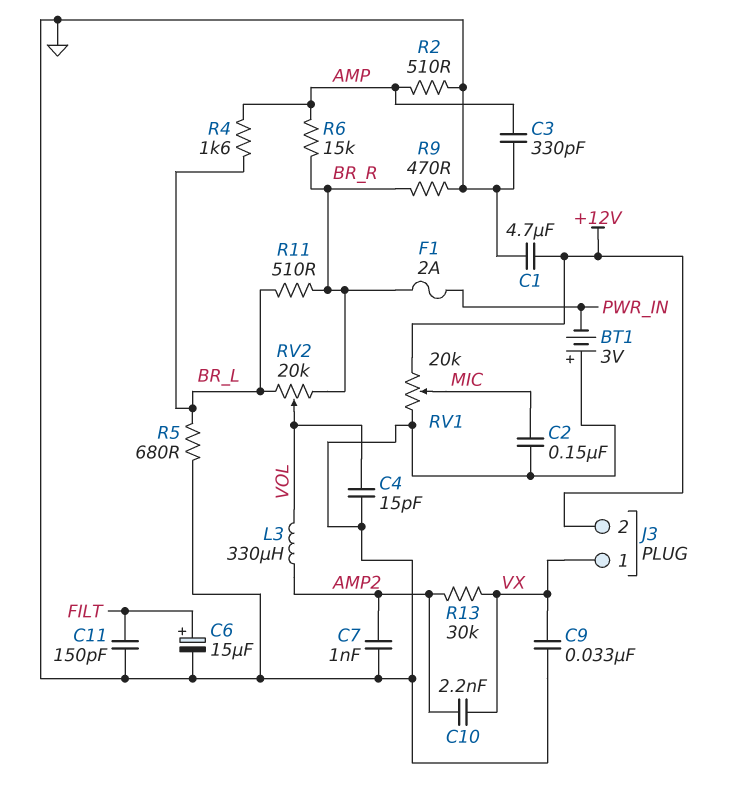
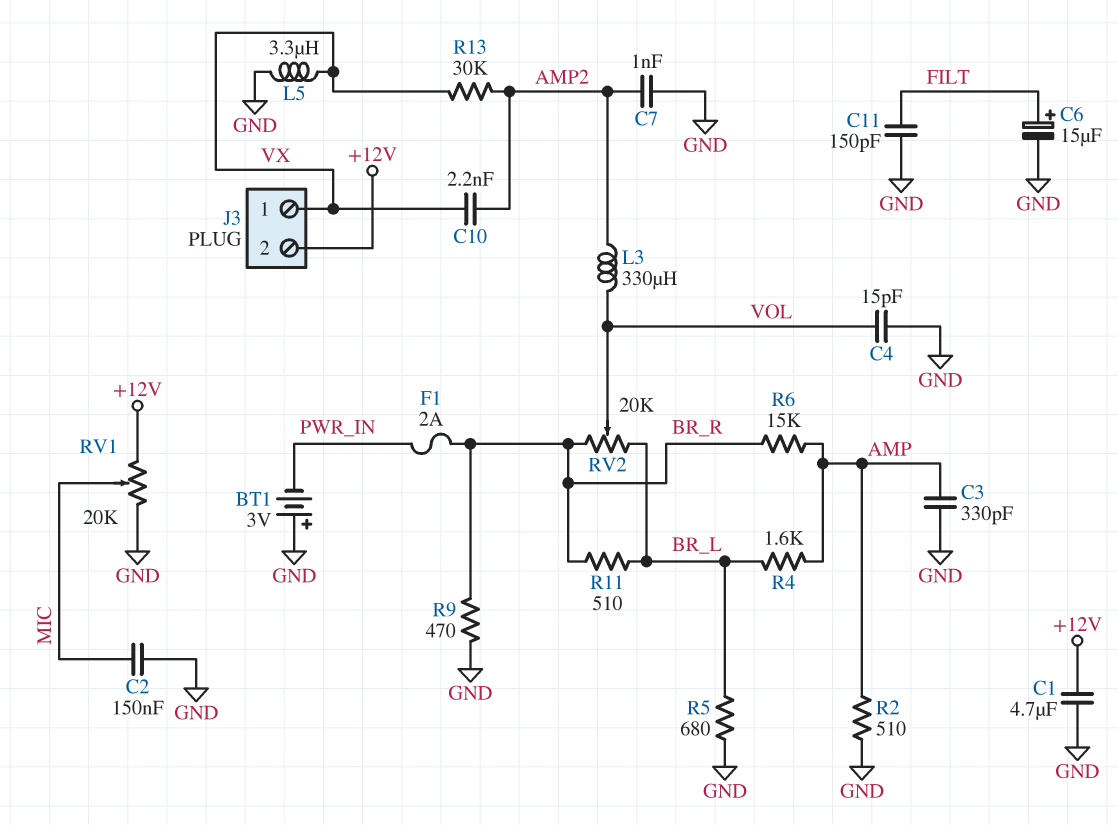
C9: 33nF (GND, VX) -> none
L5: none -> 3.3uH (GND, VX)

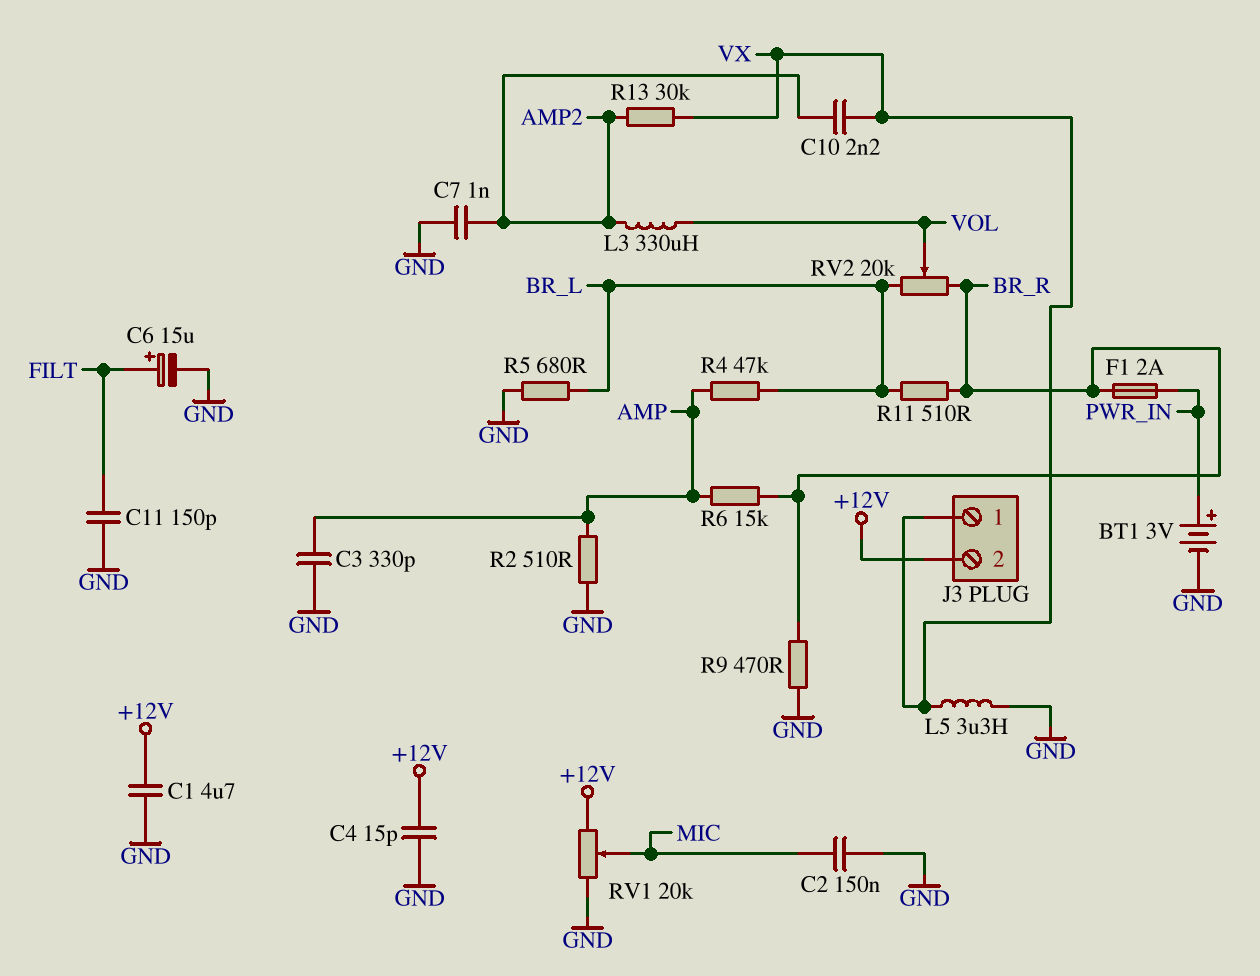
BT1: 3V (plus GND, minus PWR_IN) -> 3V (plus PWR_IN, minus GND)
C4: 15pF (GND, VOL) -> 15pF (+12V, GND)
R4: 1.6k (AMP, BR_L) -> 47k (AMP, BR_L)

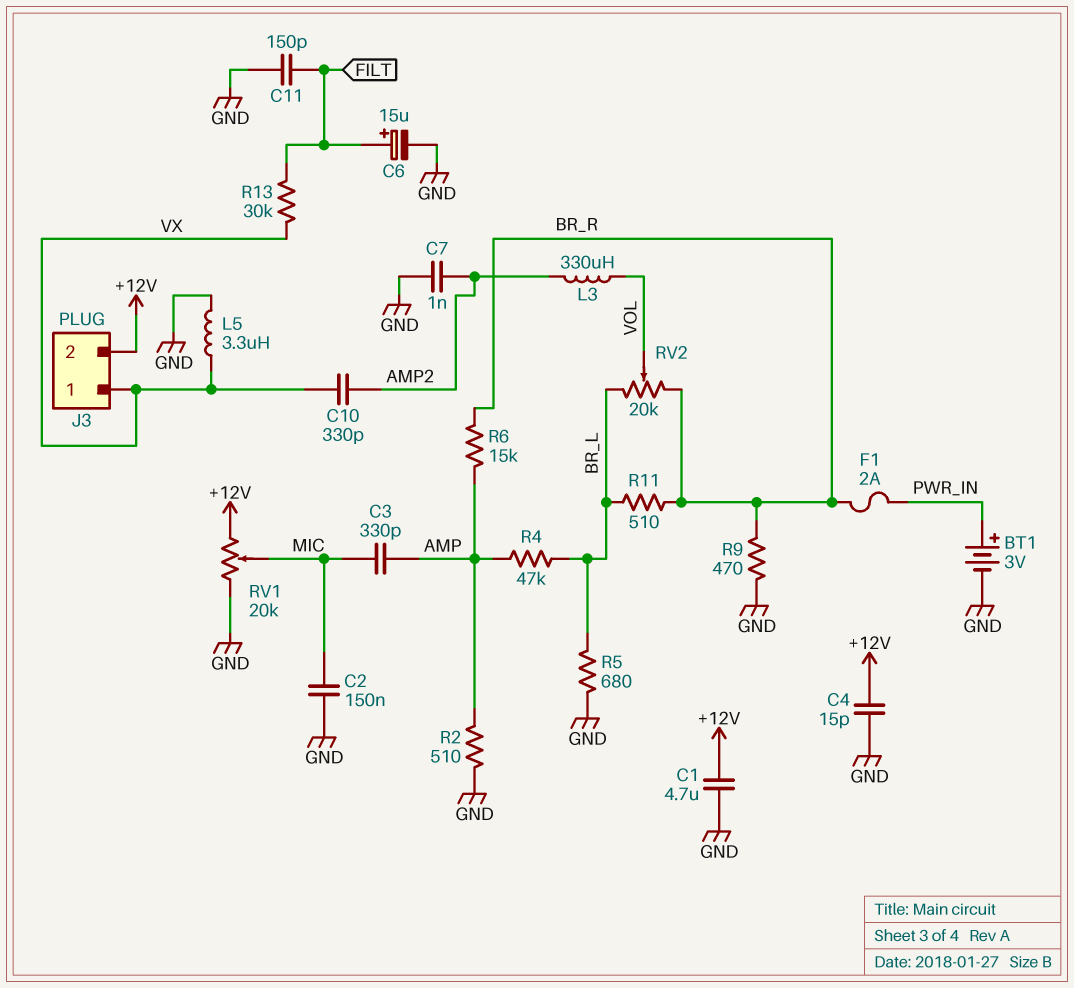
C3: 330pF (AMP, GND) -> 330pF (AMP, MIC)
C10: 2.2nF (AMP2, VX) -> 330pF (AMP2, VX)
R13: 30k (AMP2, VX) -> 30k (FILT, VX)

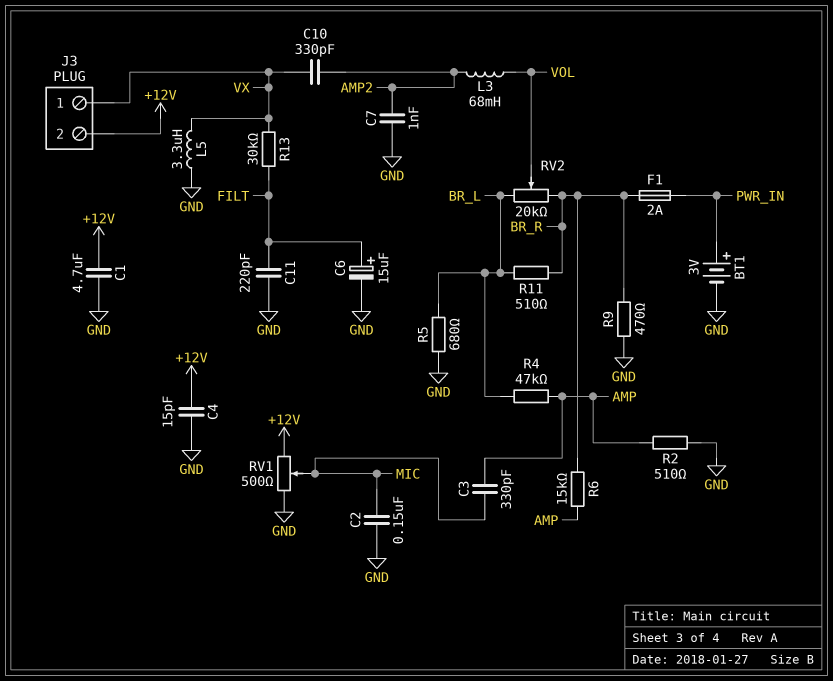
C11: 150pF (FILT, GND) -> 220pF (FILT, GND)
L3: 330uH (AMP2, VOL) -> 68mH (AMP2, VOL)
RV1: 20k (+12V, GND, wiper MIC) -> 500 (+12V, GND, wiper MIC)

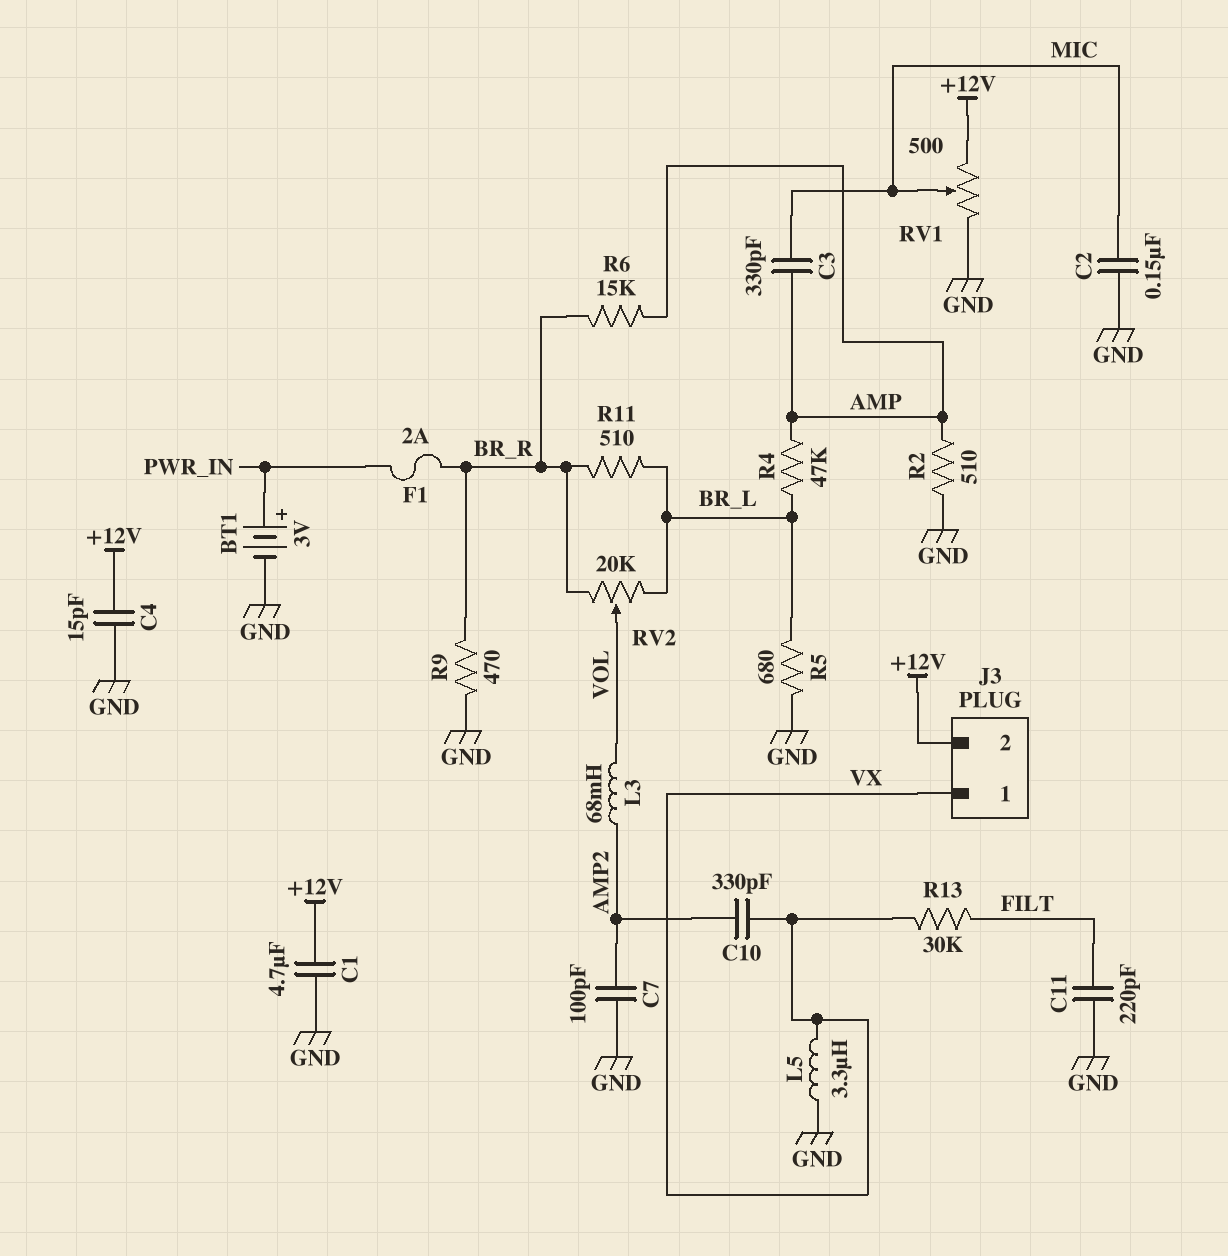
C6: 15uF (plus FILT, minus GND) -> none
C7: 1nF (AMP2, GND) -> 100pF (AMP2, GND)

